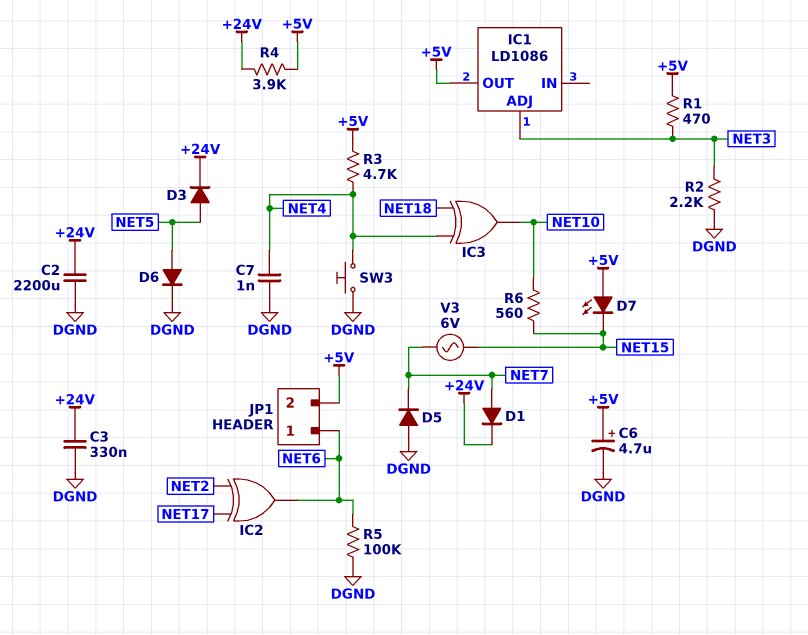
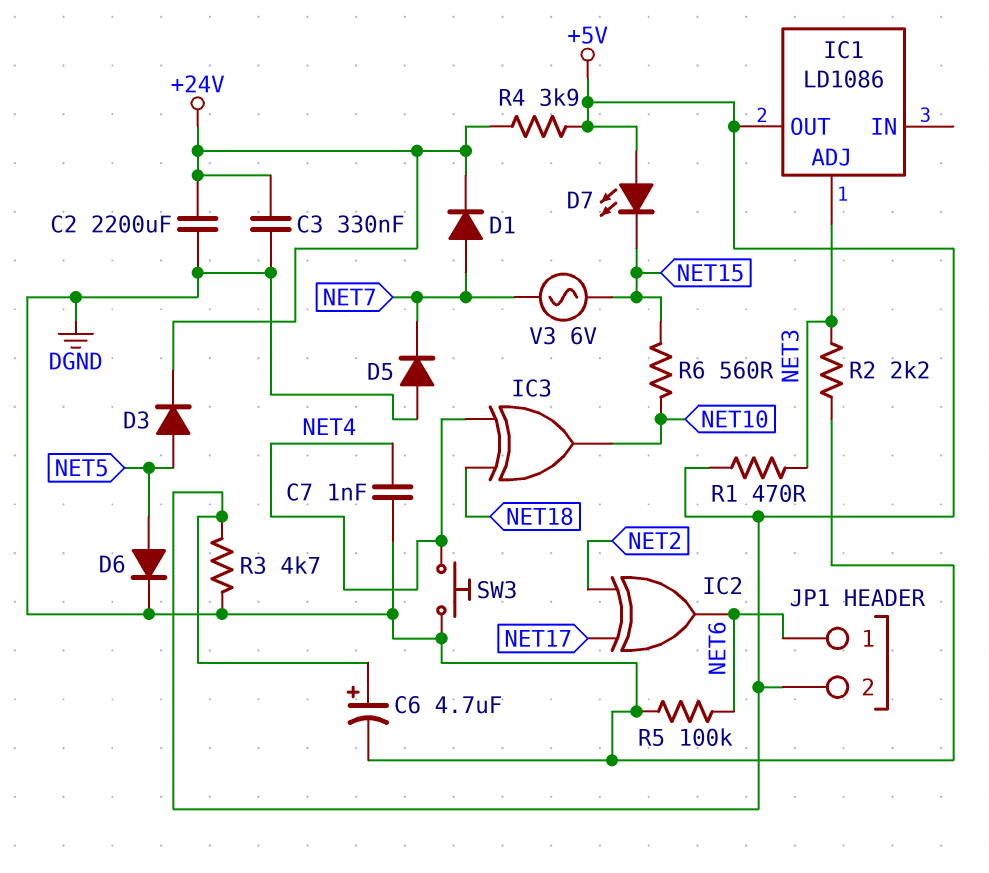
R3: 4.7k (+5V, NET4) -> 4.7k (+5V, DGND)

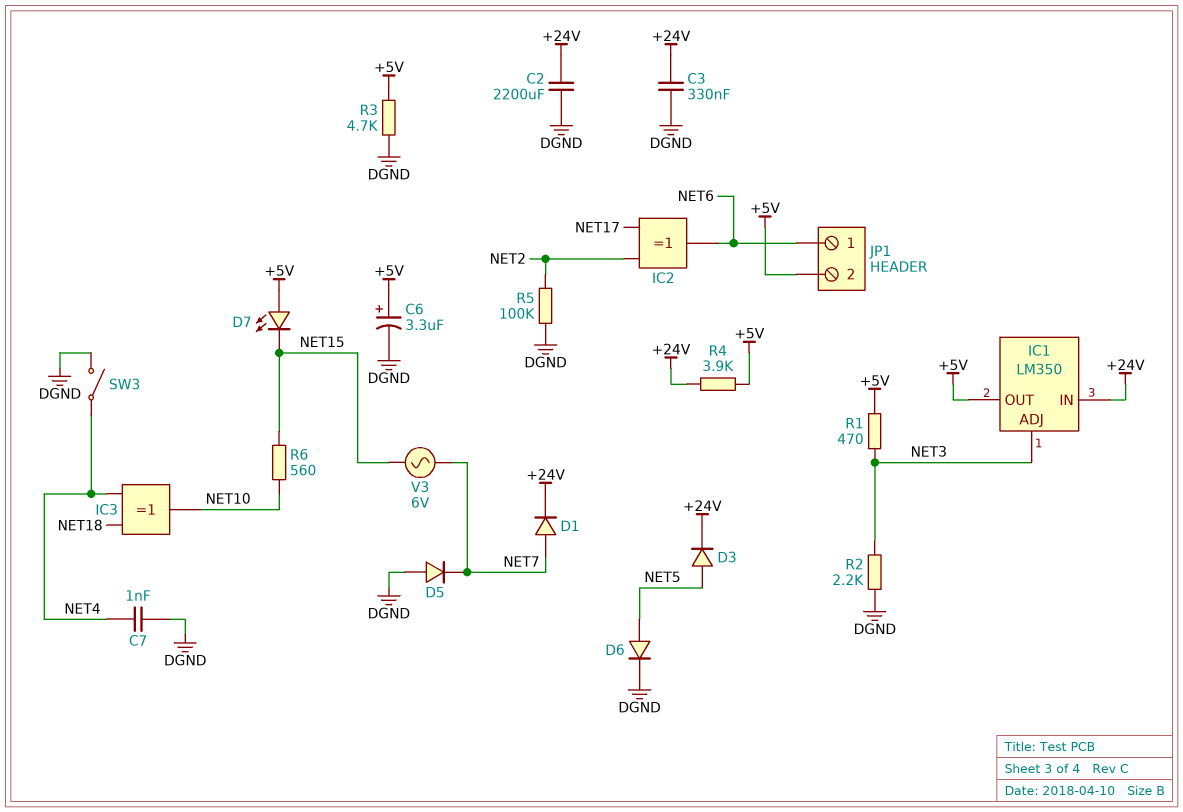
C6: 4.7uF (plus +5V, minus DGND) -> 3.3uF (plus +5V, minus DGND)
IC1: LD1086 -> LM350
IC1 pin IN: none -> +24V
R5: 100k (DGND, NET6) -> 100k (DGND, NET2)
SW3: button (DGND, NET4) -> switch (DGND, NET4)

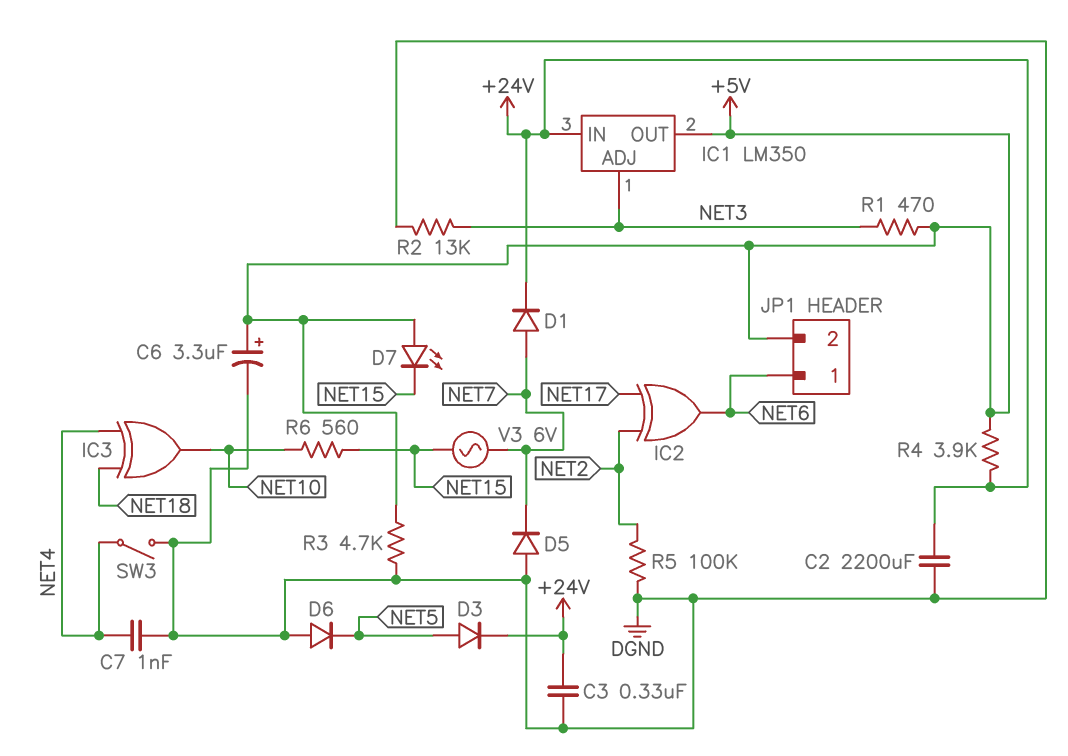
D6: diode (A NET5, K DGND) -> diode (A DGND, K NET5)
R2: 2.2k (DGND, NET3) -> 13k (DGND, NET3)

